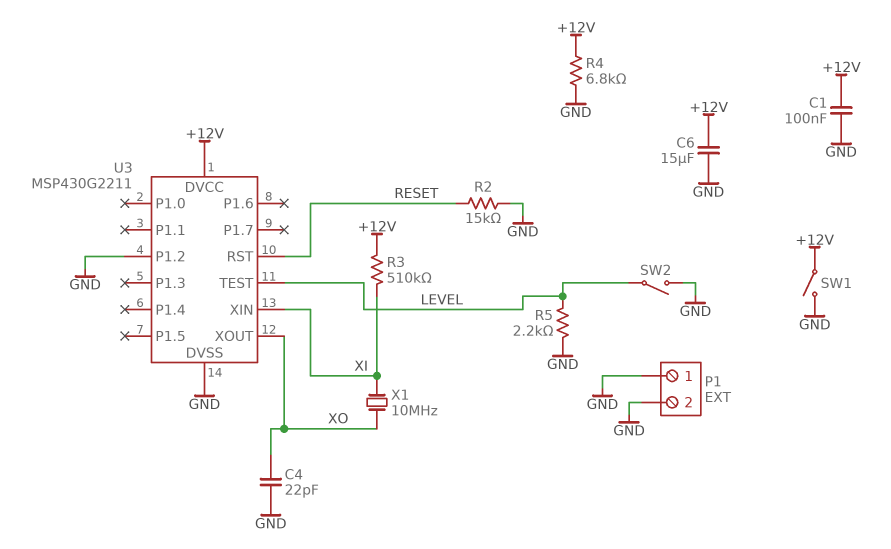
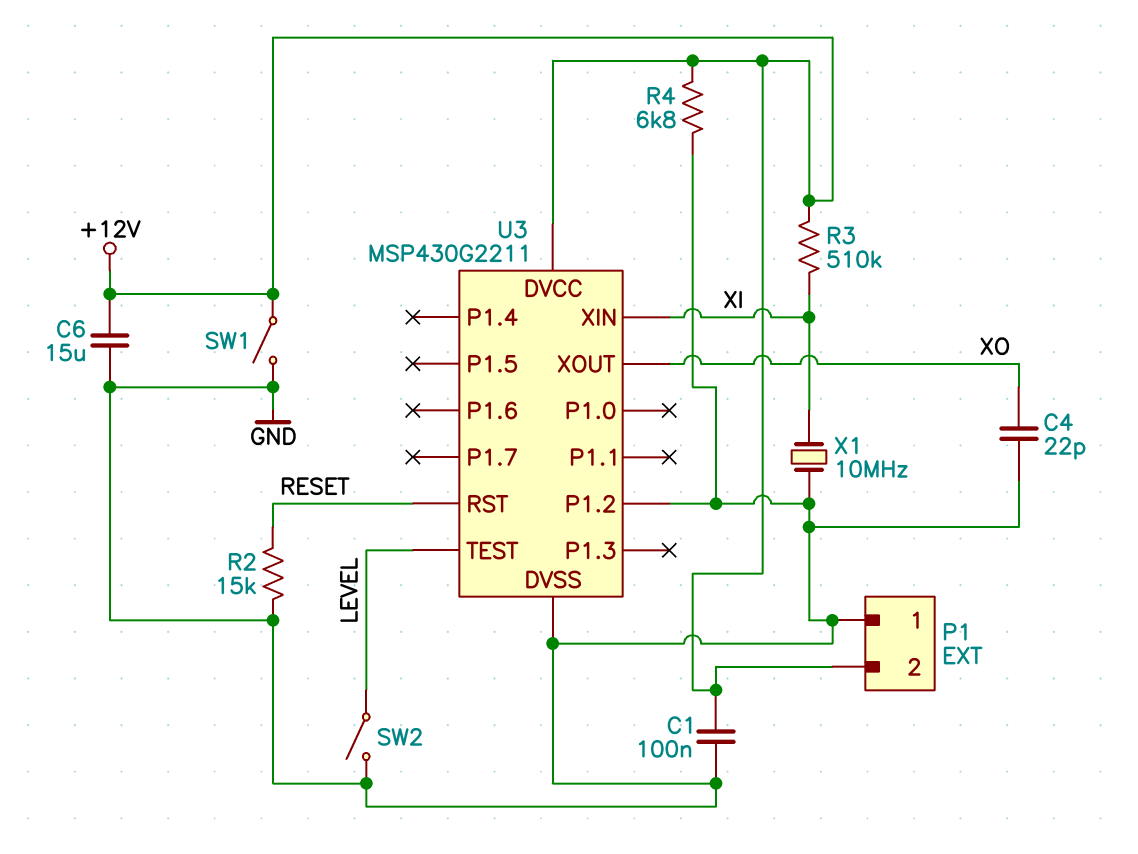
P1 pin 2: GND -> +12V
R5: 2.2k (GND, LEVEL) -> none
X1: 10MHz (XI, XO) -> 10MHz (GND, XI)

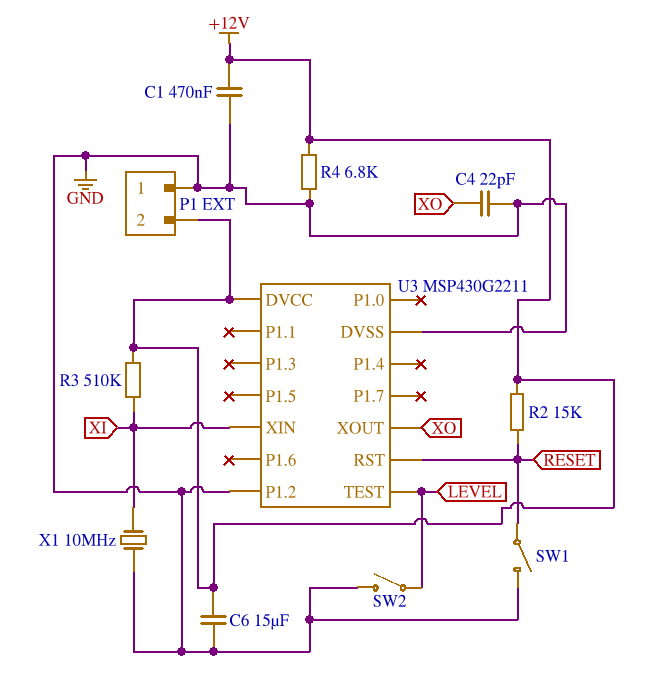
C1: 100nF (+12V, GND) -> 470nF (+12V, GND)
R2: 15k (GND, RESET) -> 15k (+12V, RESET)
SW1: switch (+12V, GND) -> switch (GND, RESET)

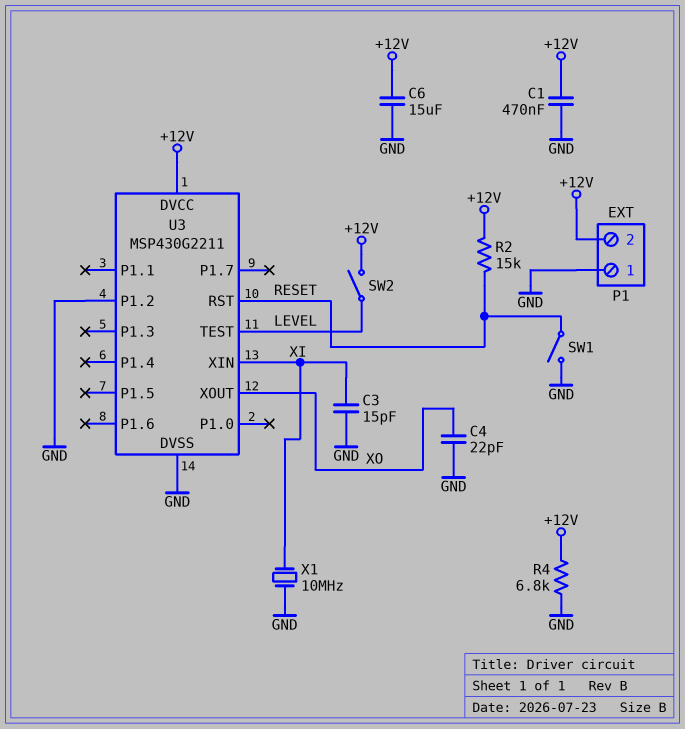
C3: none -> 15pF (GND, XI)
R3: 510k (+12V, XI) -> none
SW2: switch (GND, LEVEL) -> switch (+12V, LEVEL)

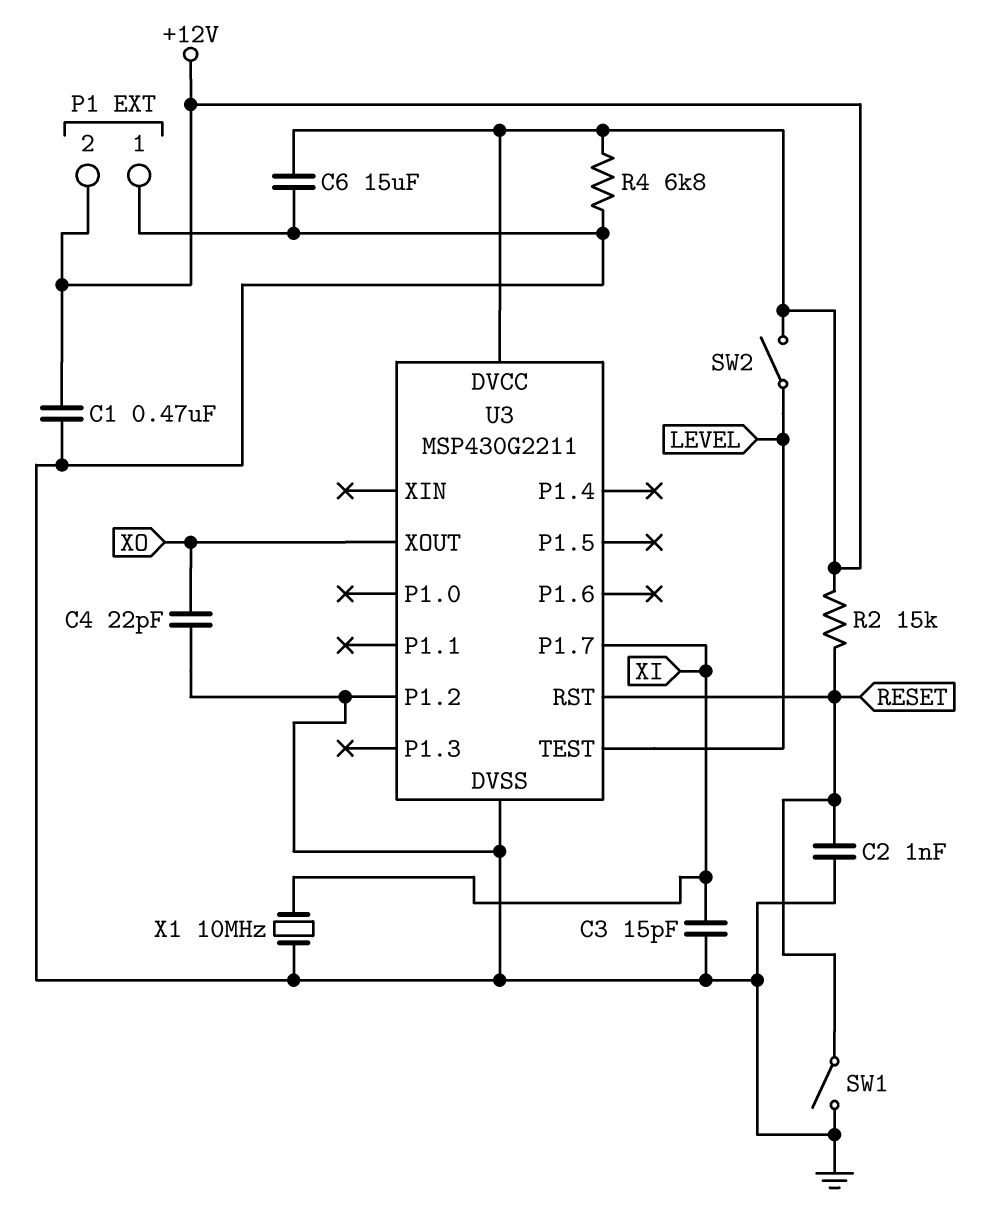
C2: none -> 1nF (GND, RESET)
U3 pin P1.7: none -> XI
U3 pin XIN: XI -> none

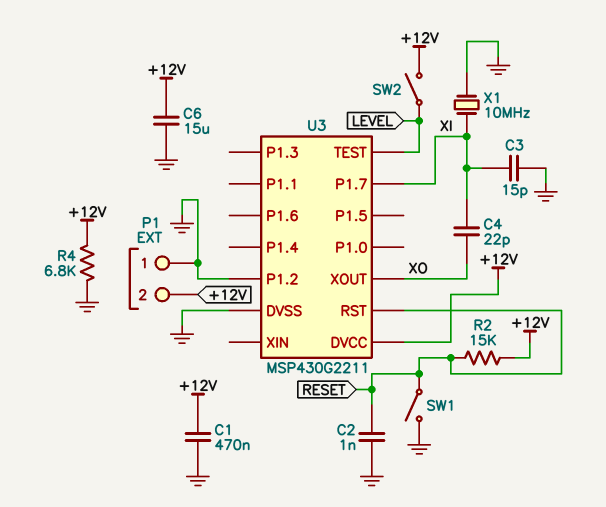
C4: 22pF (GND, XO) -> 22pF (XI, XO)

